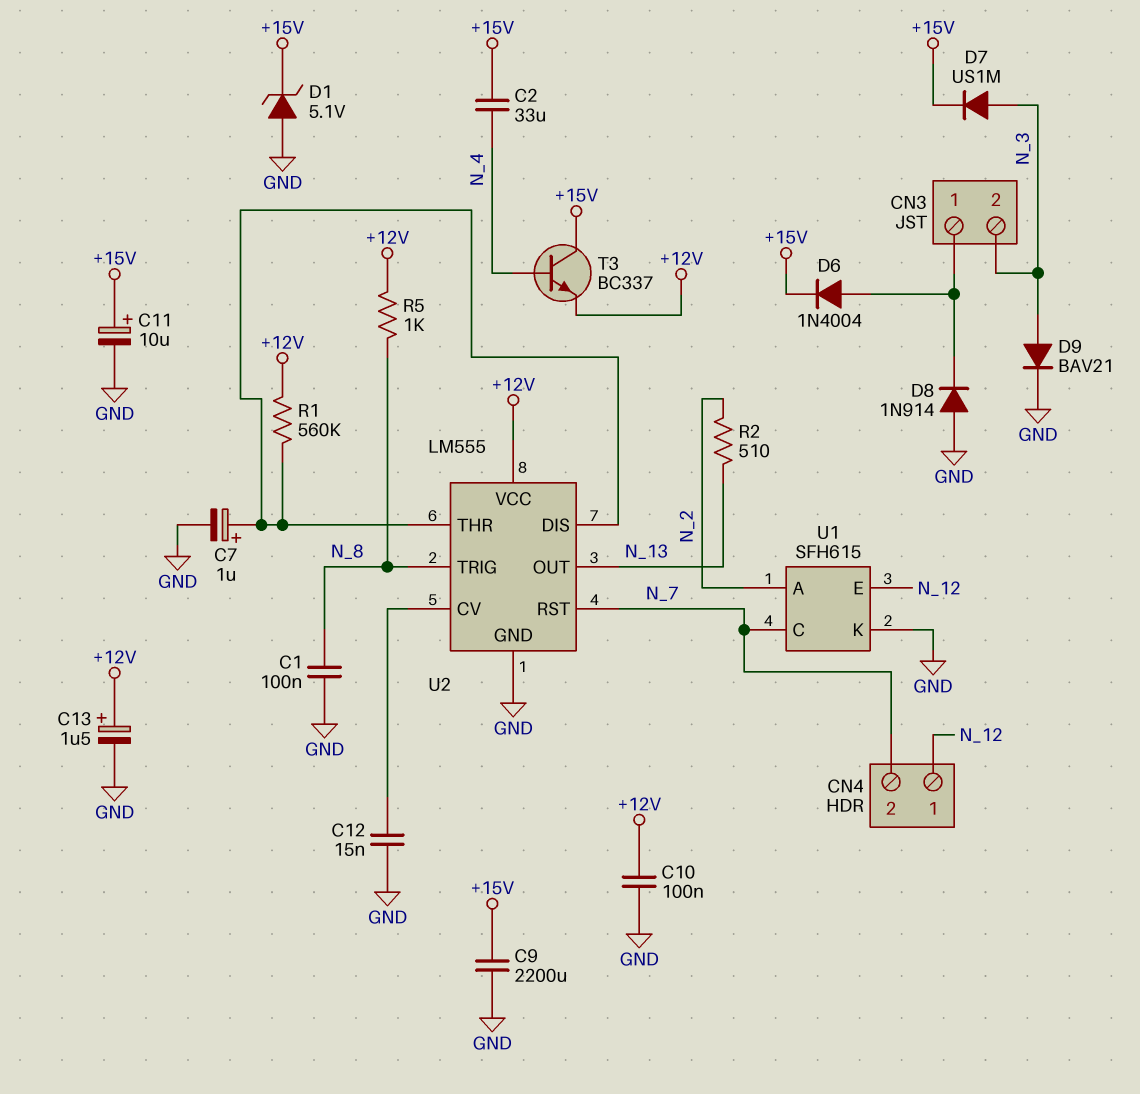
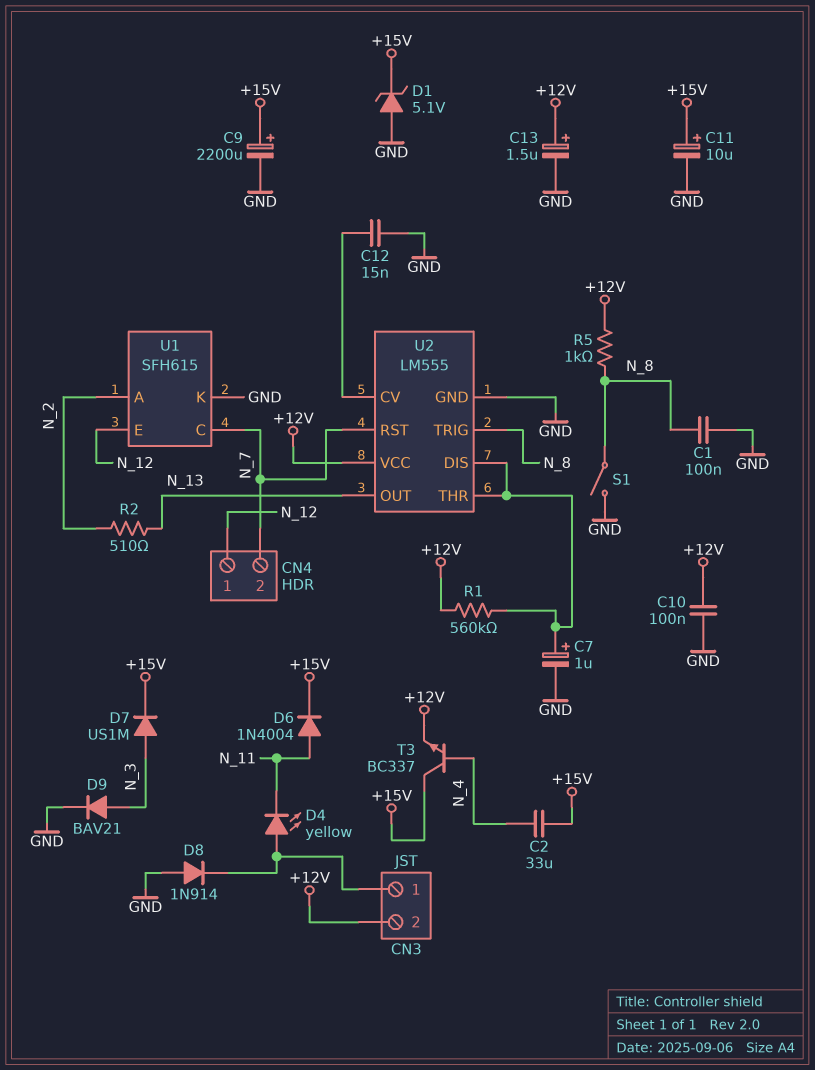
C9: 2200uF (+15V, GND) -> 2200uF (plus +15V, minus GND)
CN3 pin 2: N_3 -> +12V
D4: none -> LED yellow (A CN3/1, K N_11)
D6: diode 1N4004 (A CN3/1, K +15V) -> diode 1N4004 (A N_11, K +15V)
S1: none -> switch (GND, N_8)

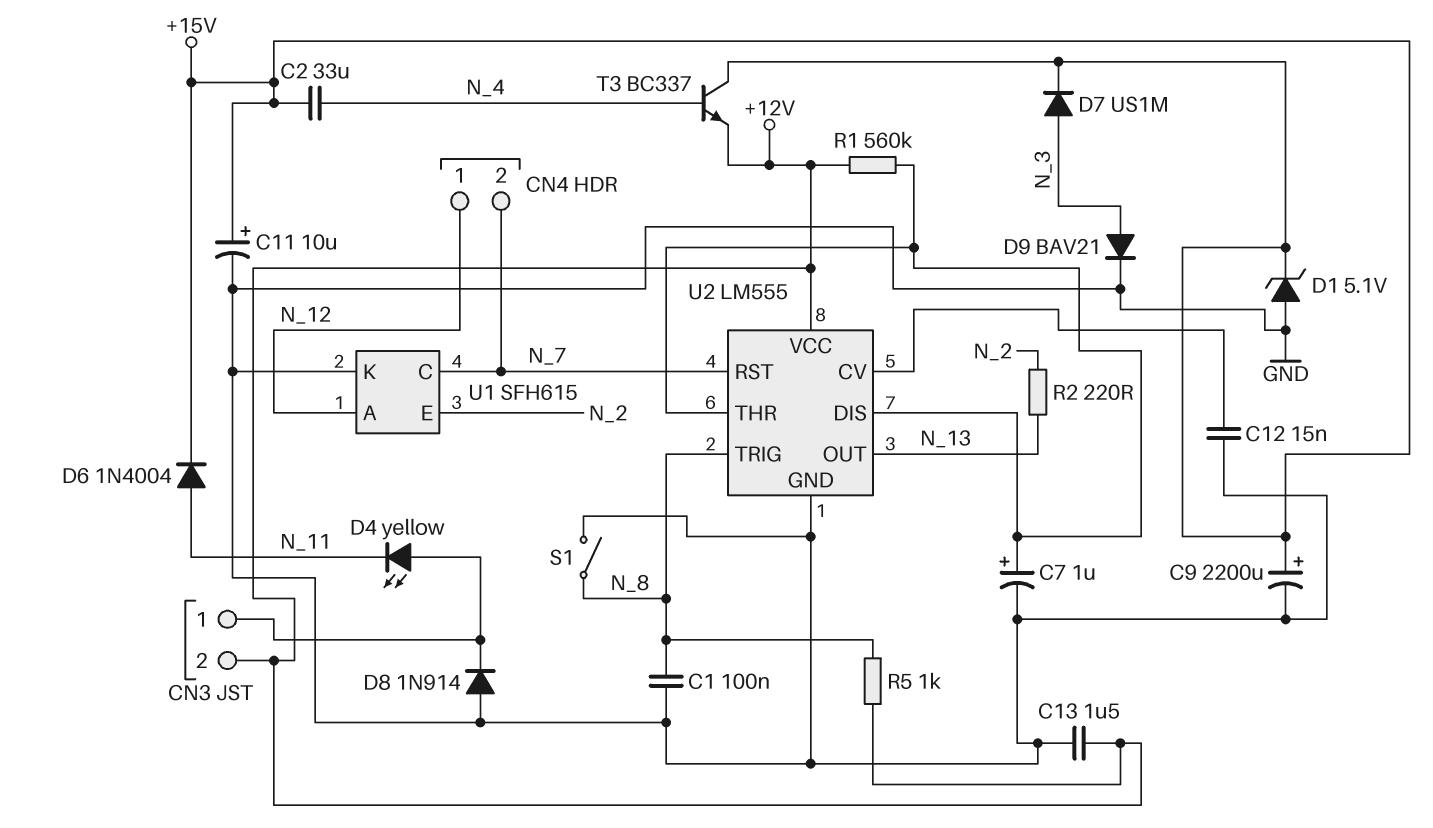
C10: 100nF (+12V, GND) -> none
C13: 1.5uF (plus +12V, minus GND) -> 1.5uF (+12V, GND)
R2: 510 (N_2, N_13) -> 220 (N_2, N_13)
U1 pin A: N_2 -> N_12
U1 pin E: N_12 -> N_2

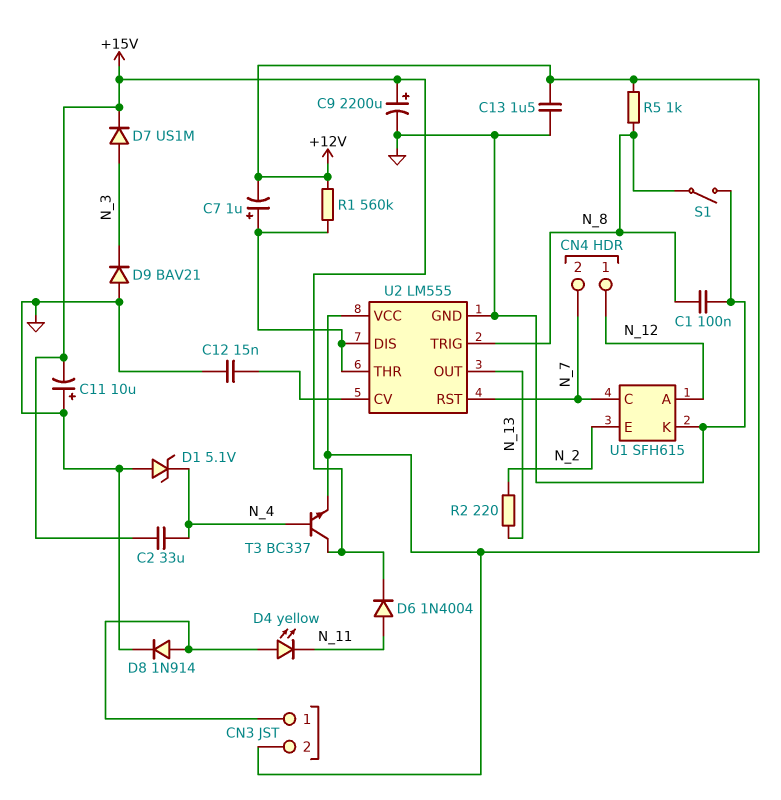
C7: 1uF (plus U2/DIS, minus GND) -> 1uF (plus U2/DIS, minus +12V)
C11: 10uF (plus +15V, minus GND) -> 10uF (plus GND, minus +15V)
D1: zener 5.1V (A GND, K +15V) -> zener 5.1V (A GND, K N_4)
D8: diode 1N914 (A GND, K CN3/1) -> diode 1N914 (A CN3/1, K GND)
D9: diode BAV21 (A N_3, K GND) -> diode BAV21 (A GND, K N_3)

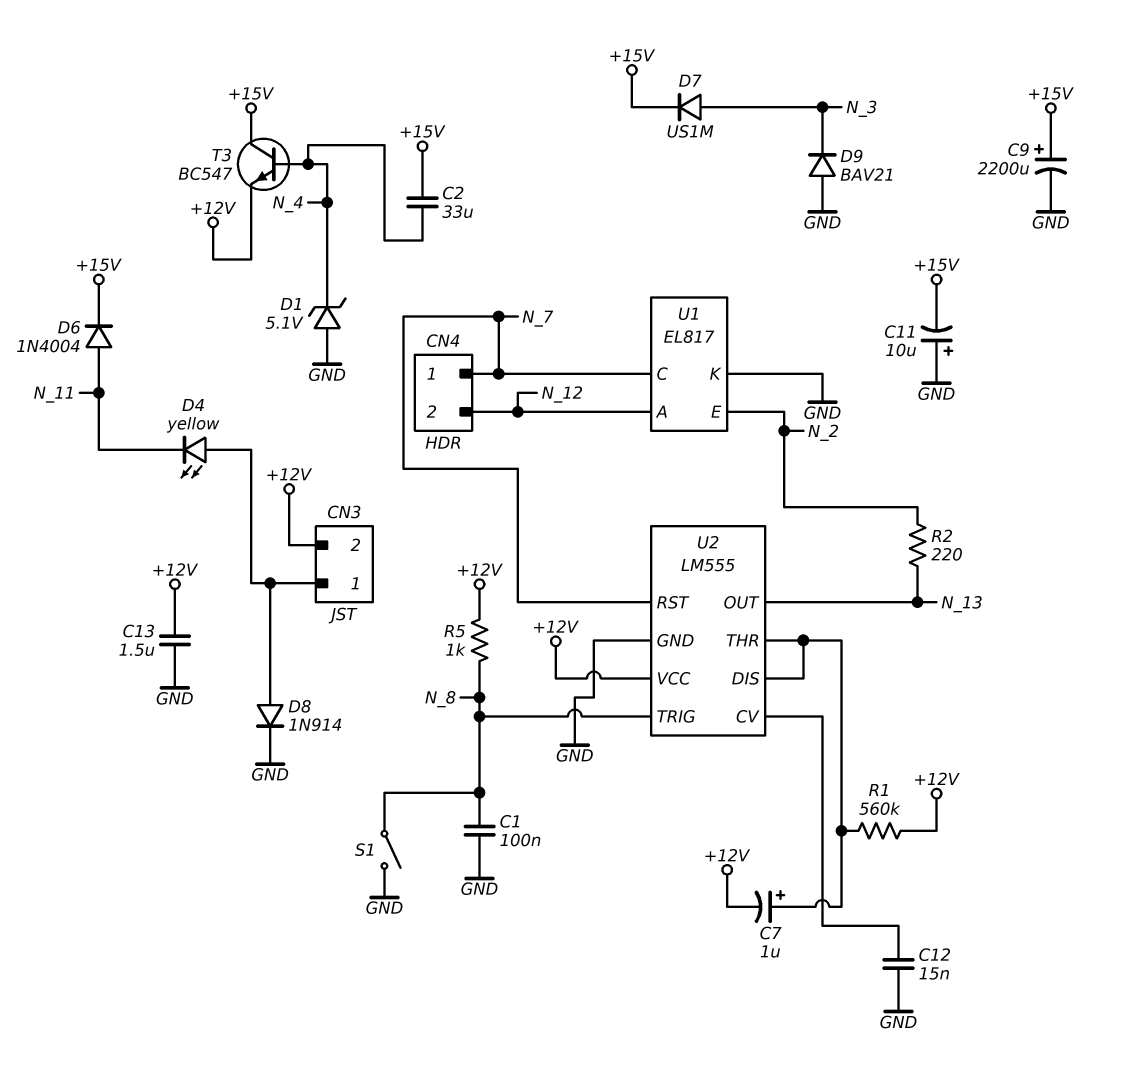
CN4 pin 1: N_12 -> N_7
CN4 pin 2: N_7 -> N_12
T3: NPN BC337 (B N_4, C +15V, E +12V) -> NPN BC547 (B N_4, C +15V, E +12V)
U1: SFH615 -> EL817

